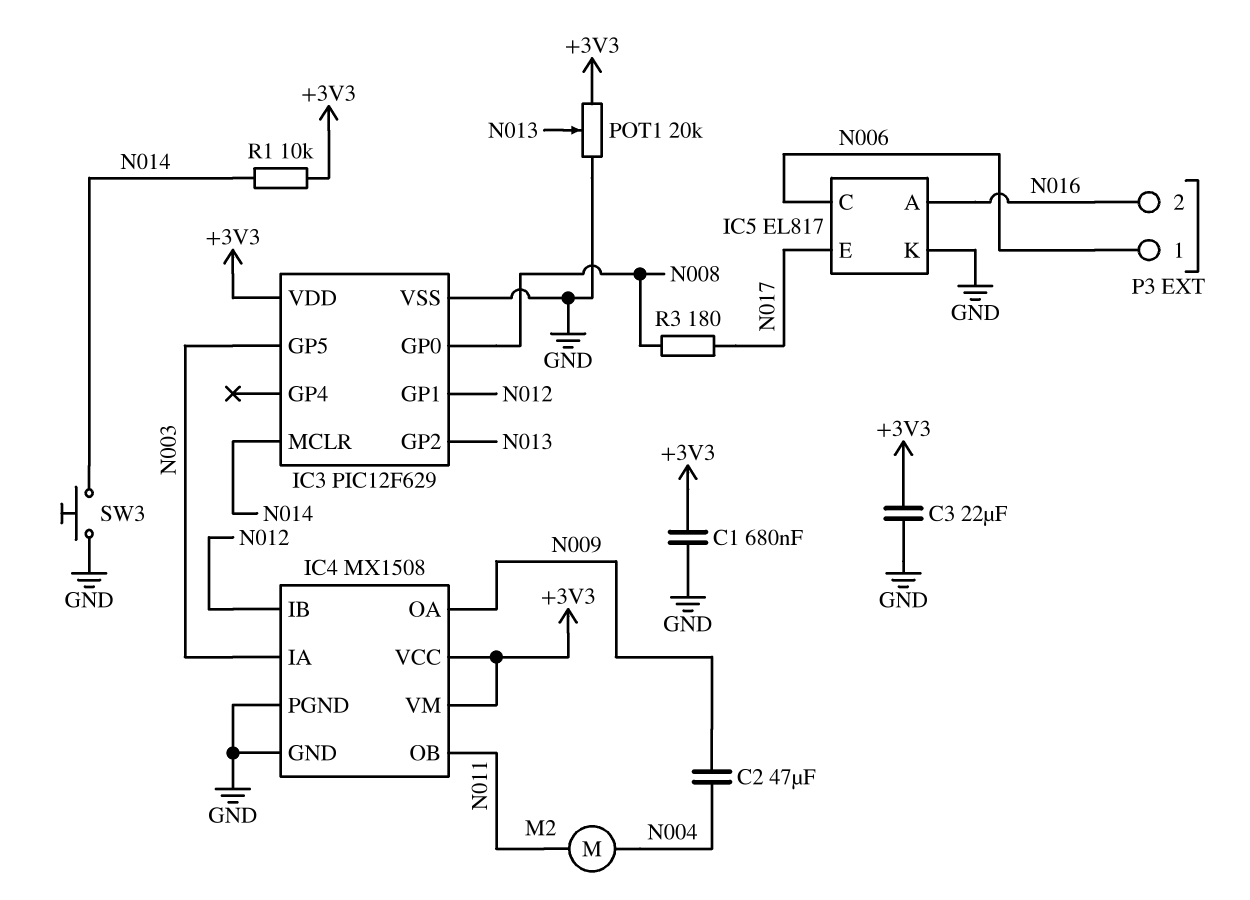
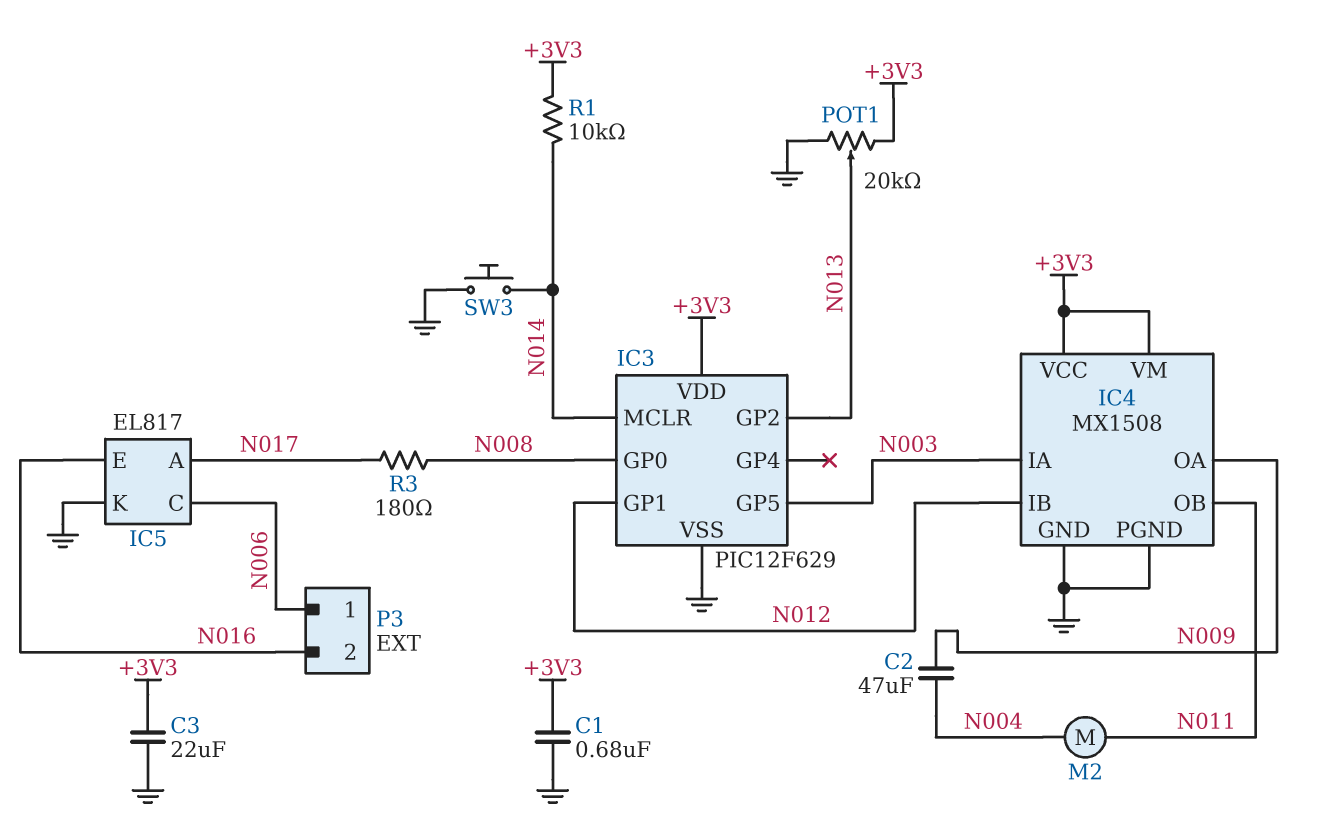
IC5 pin A: N016 -> N017
IC5 pin E: N017 -> N016

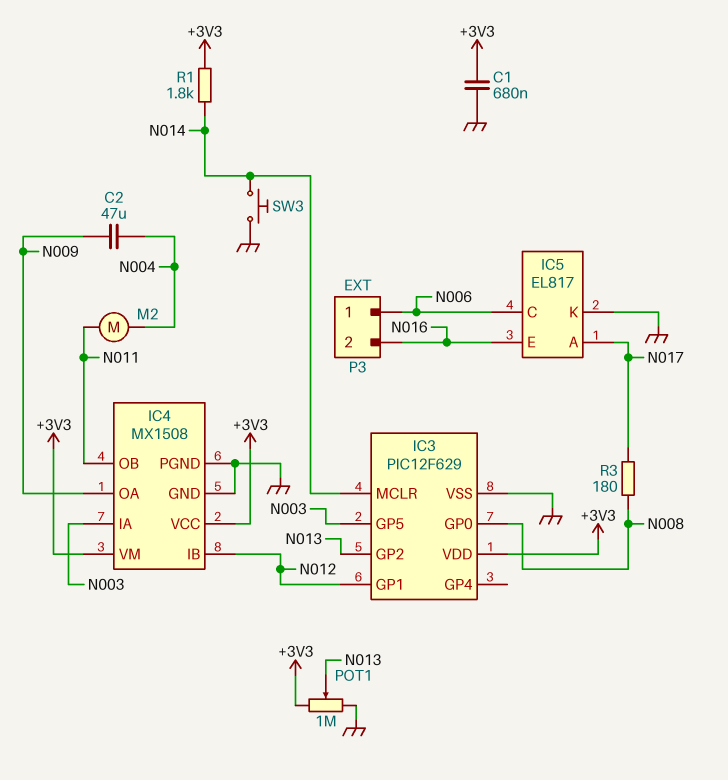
C3: 22uF (+3V3, GND) -> none
POT1: 20k (+3V3, GND, wiper N013) -> 1M (+3V3, GND, wiper N013)
R1: 10k (+3V3, N014) -> 1.8k (+3V3, N014)

